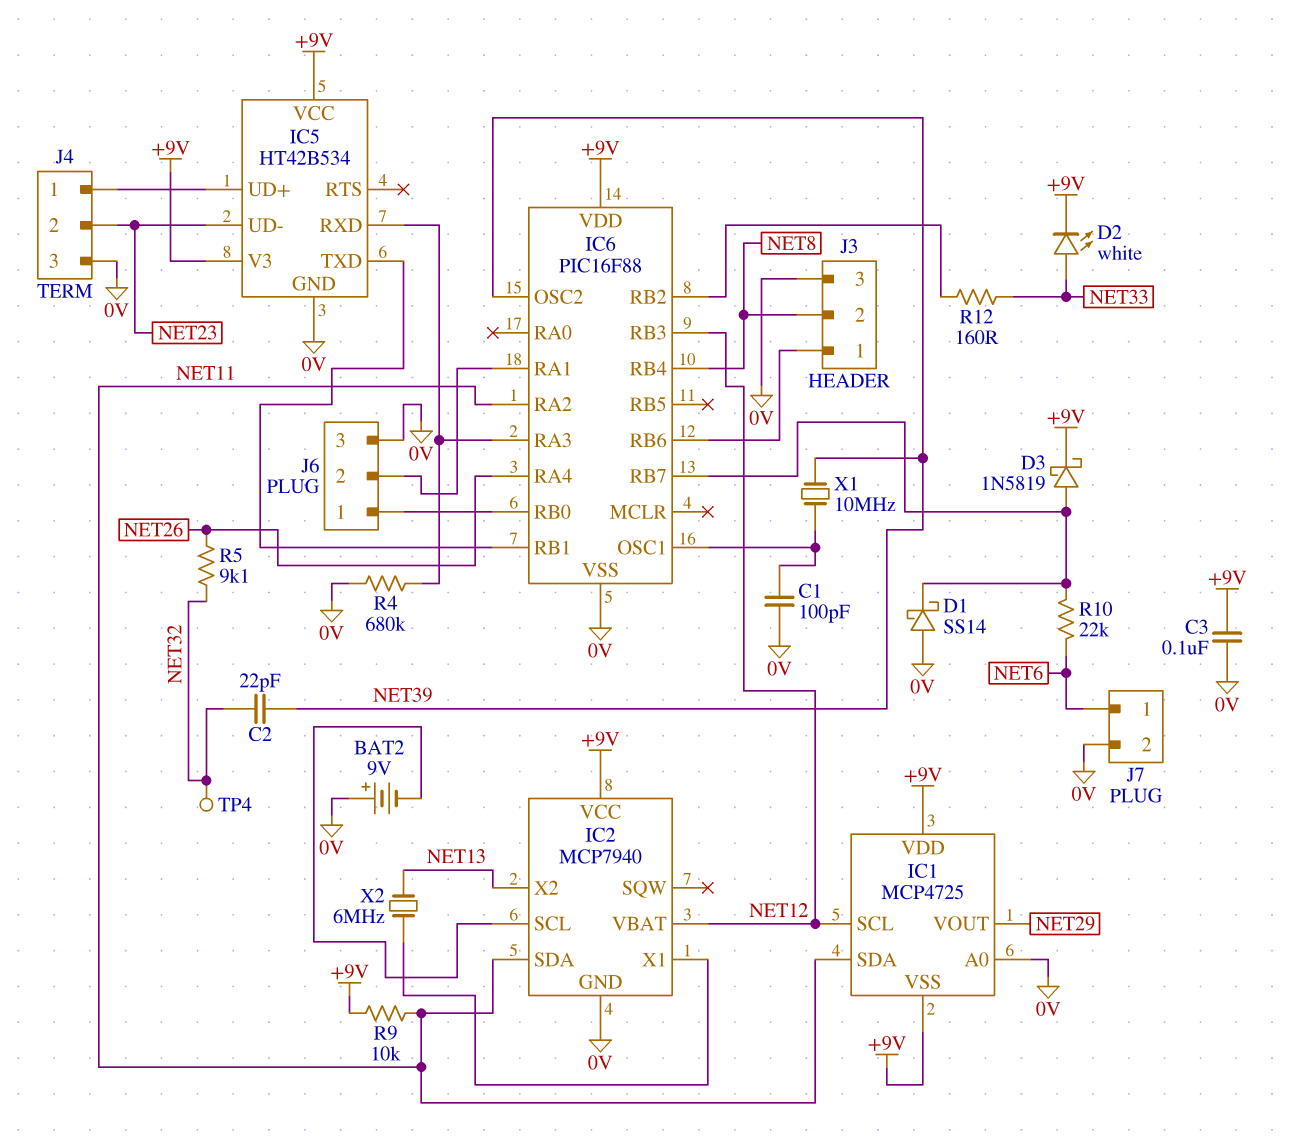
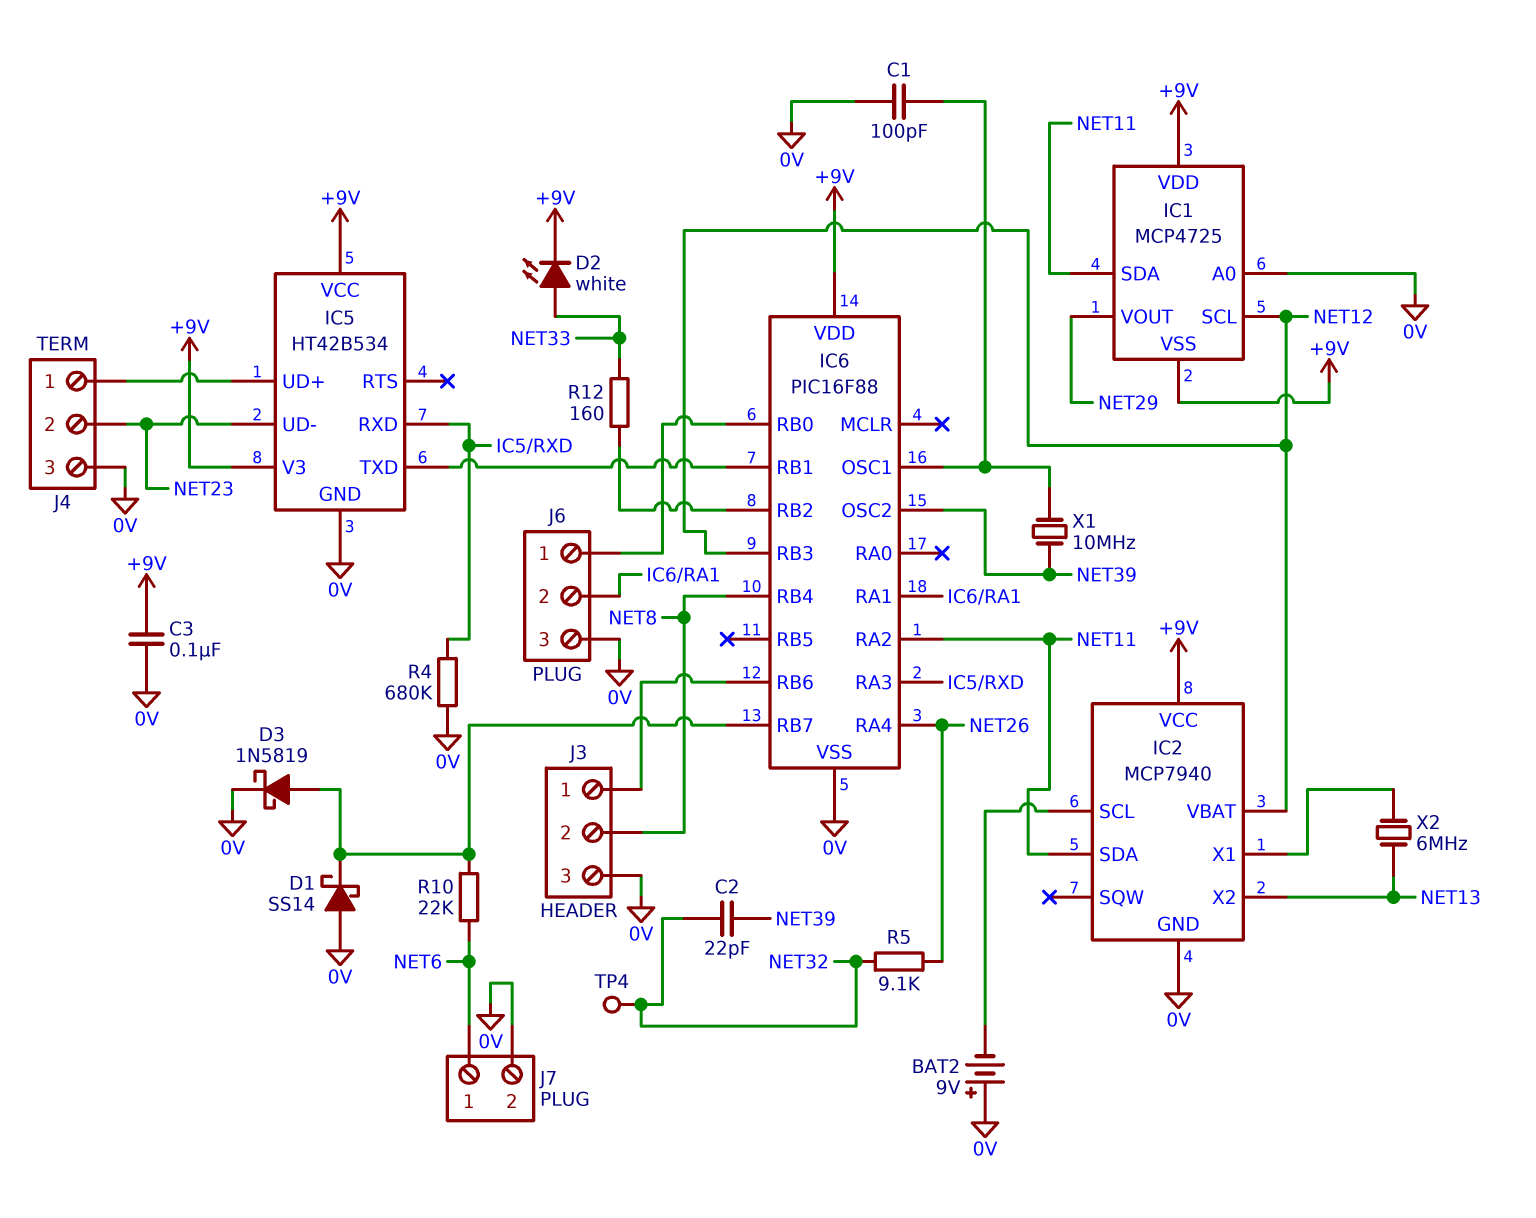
D3: schottky 1N5819 (A IC6/RB7, K +9V) -> schottky 1N5819 (A IC6/RB7, K 0V)
R9: 10k (+9V, NET11) -> none

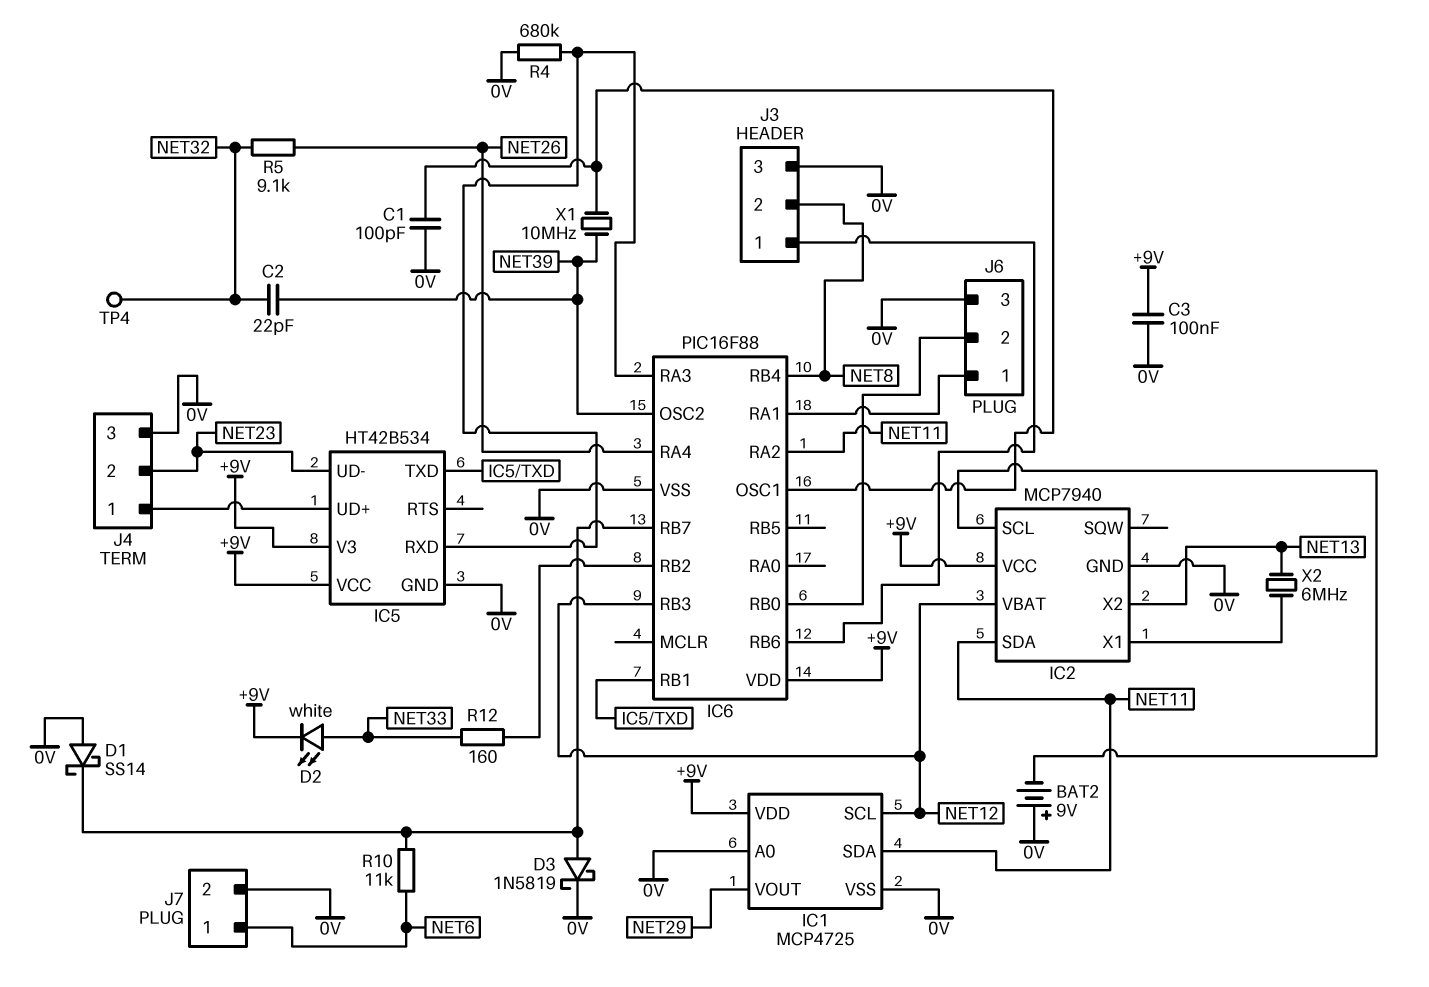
IC1 pin VSS: +9V -> 0V
J6 pin 1: IC6/RB0 -> IC6/RA1
J6 pin 2: IC6/RA1 -> IC6/RB0
R10: 22k (IC6/RB7, NET6) -> 11k (IC6/RB7, NET6)

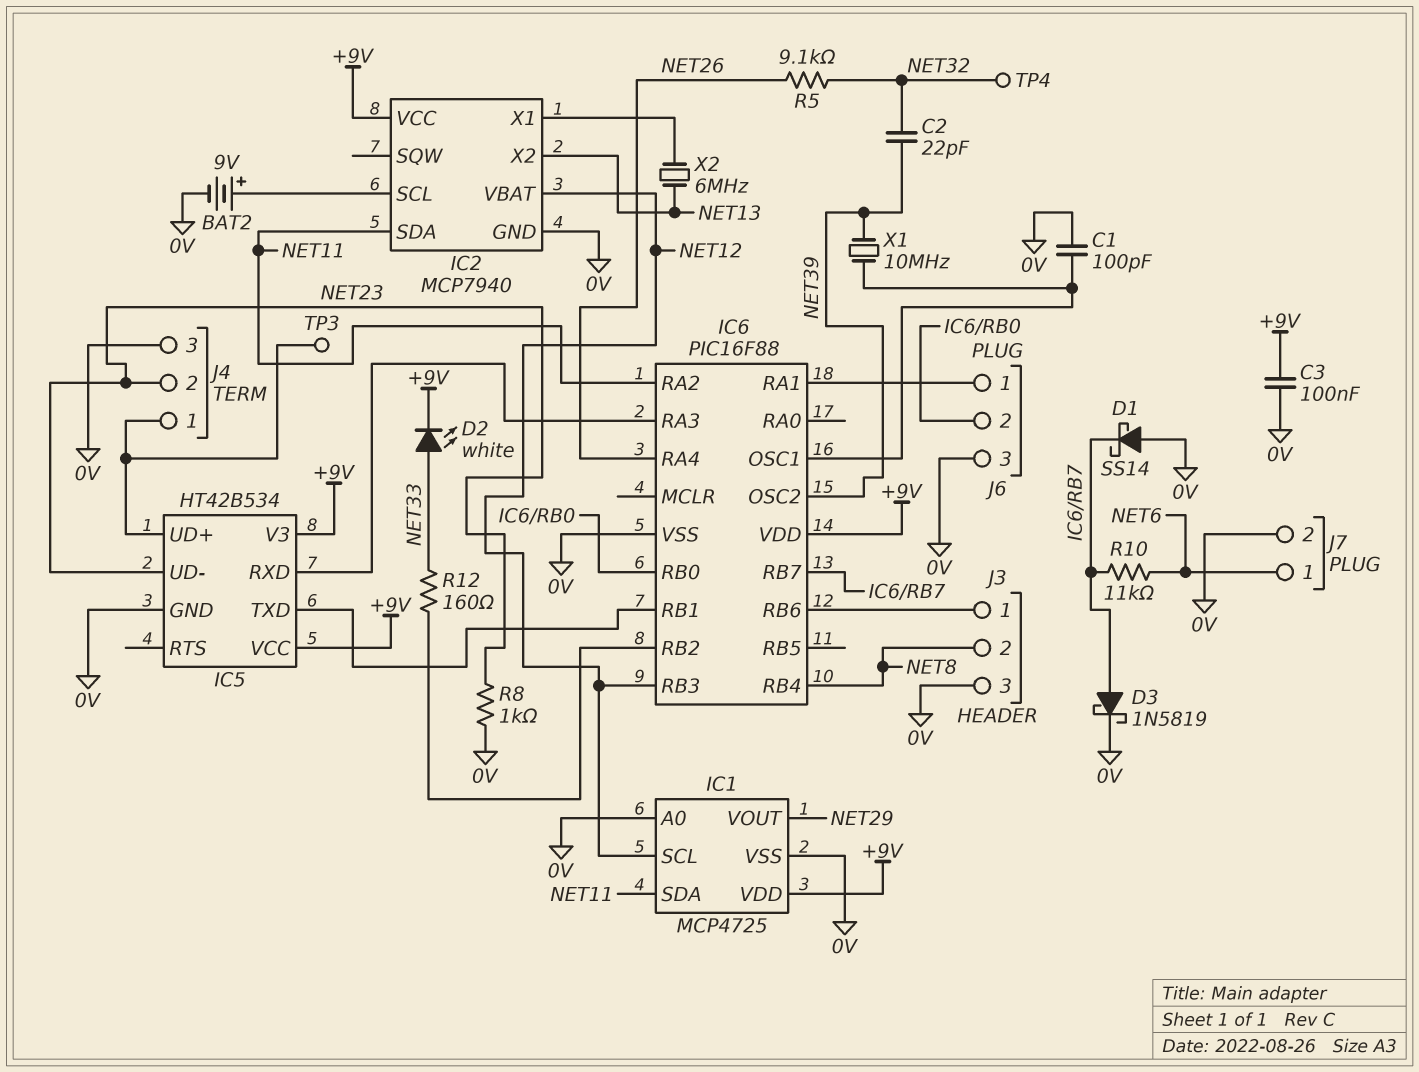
BAT2: 9V (plus 0V, minus IC2/SCL) -> 9V (plus IC2/SCL, minus 0V)
R4: 680k (0V, IC5/RXD) -> none
R8: none -> 1k (0V, NET23)
TP3: none -> test point (IC5/UD+)

